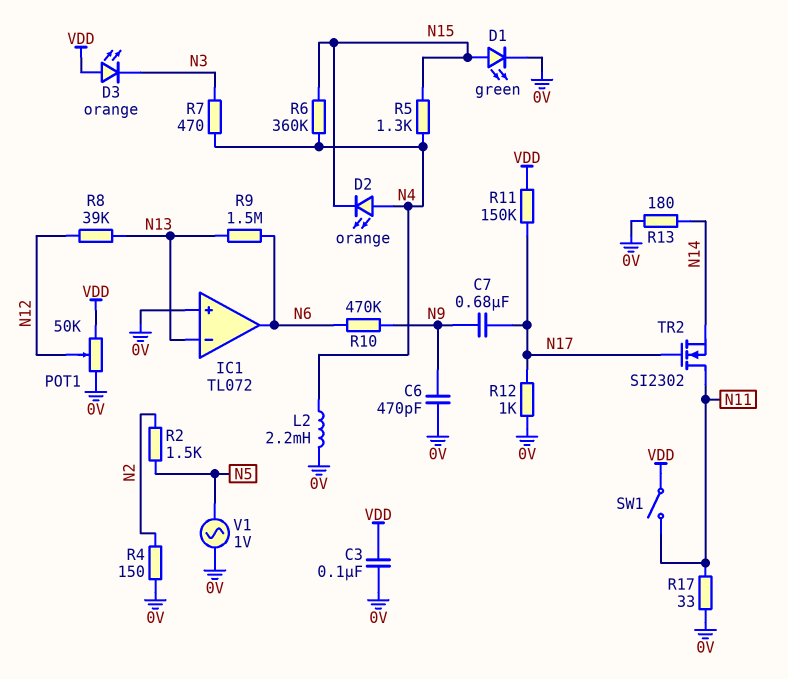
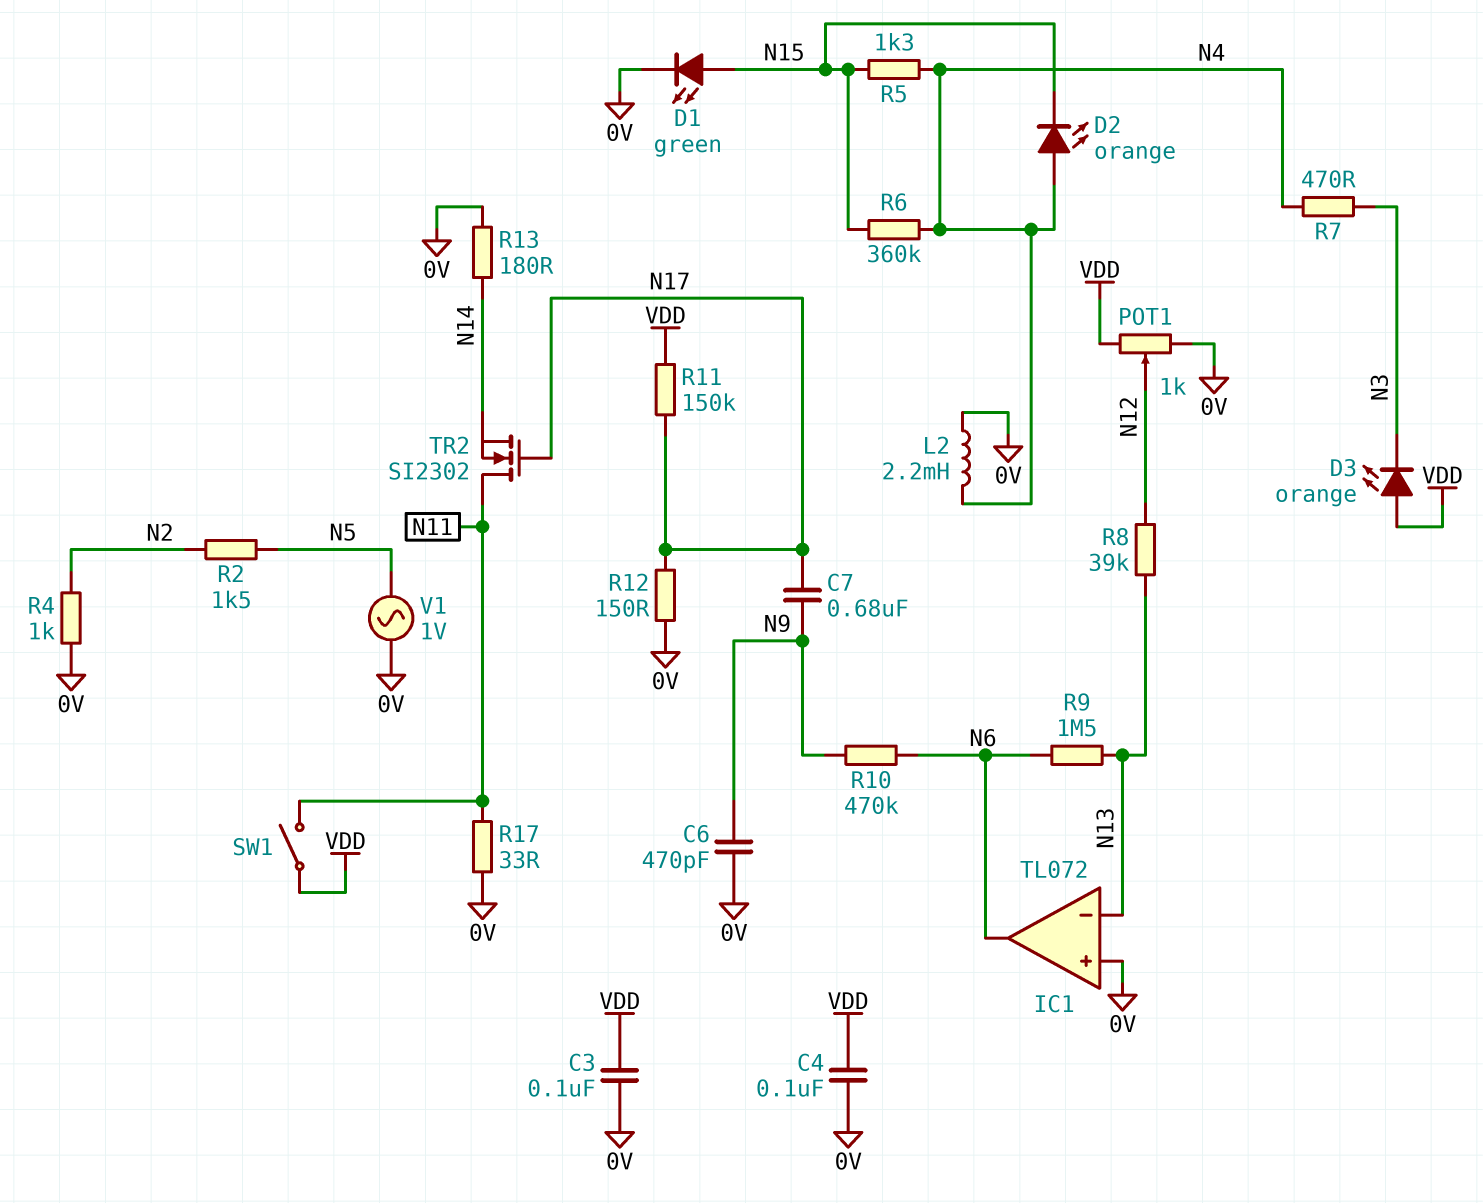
C4: none -> 100nF (0V, VDD)
POT1: 50k (0V, VDD, wiper N12) -> 1k (0V, VDD, wiper N12)
R4: 150 (0V, N2) -> 1k (0V, N2)
R12: 1k (0V, N17) -> 150 (0V, N17)

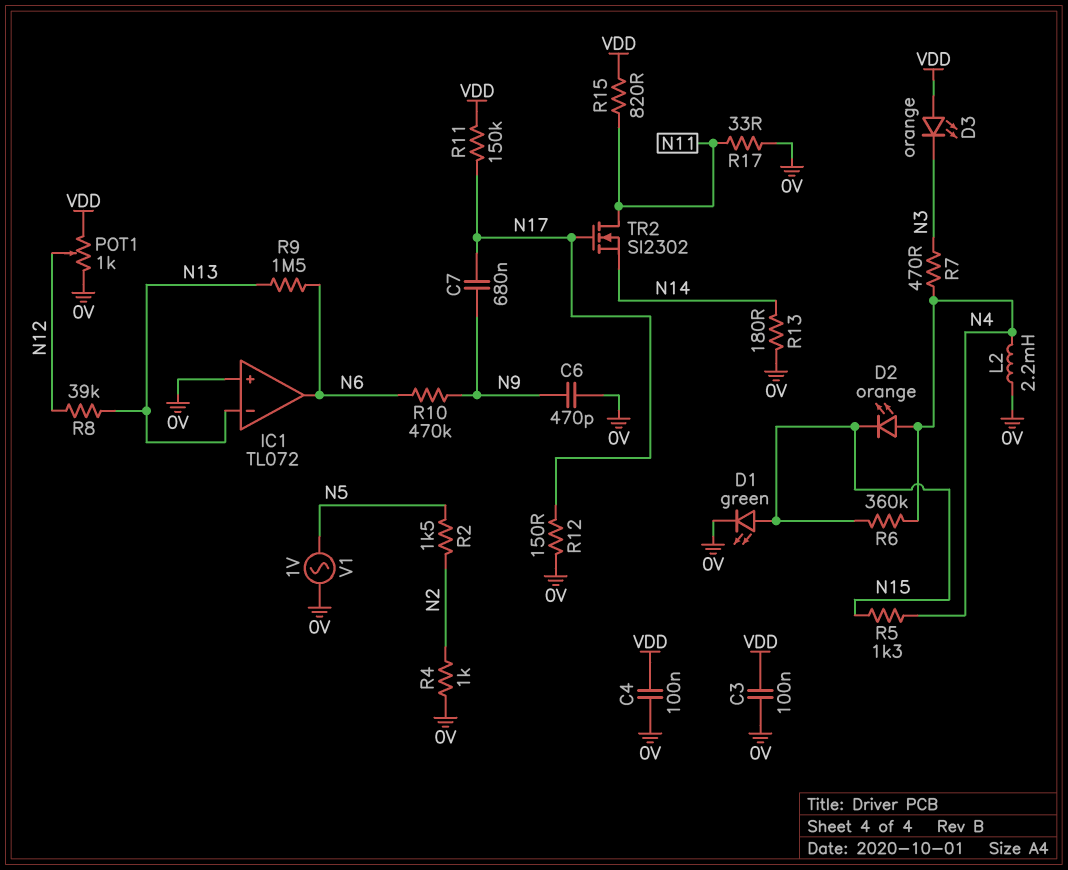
R15: none -> 820 (N11, VDD)
SW1: switch (N11, VDD) -> none

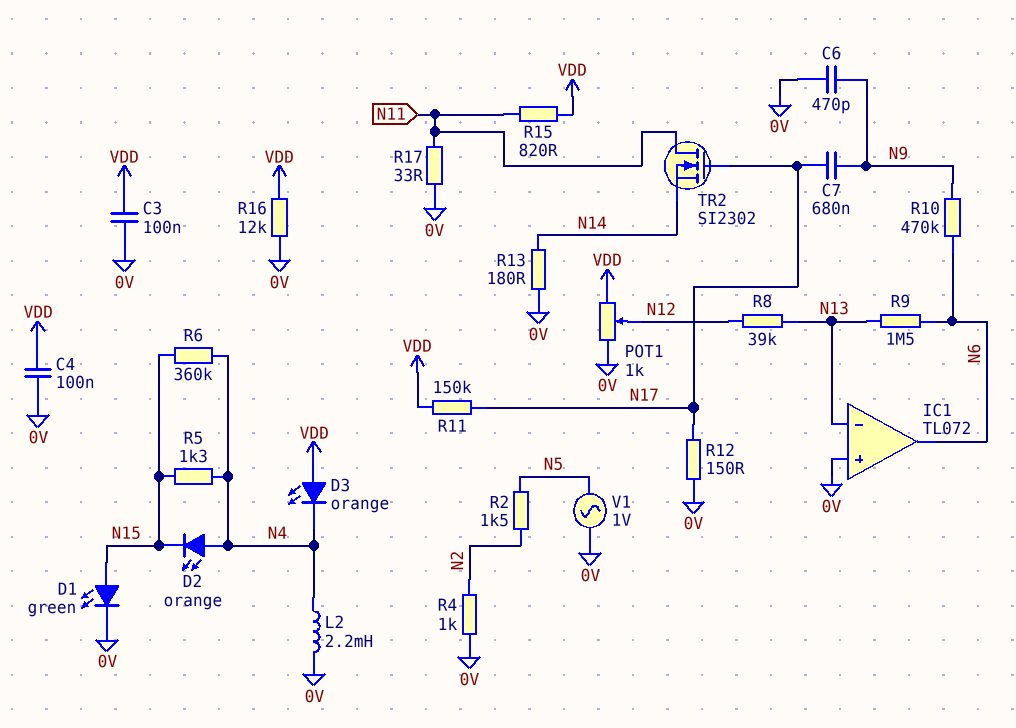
D3: LED orange (A VDD, K N3) -> LED orange (A VDD, K N4)
R7: 470 (N3, N4) -> none
R16: none -> 12k (0V, VDD)

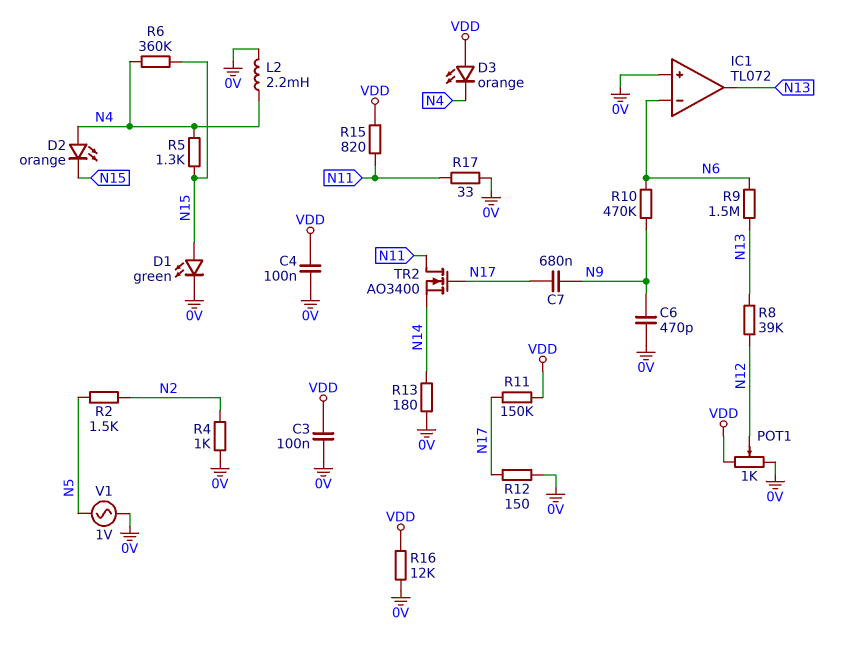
IC1 pin in-: N13 -> N6
IC1 pin out: N6 -> N13
TR2: NMOS SI2302 (G N17, D N11, S N14) -> NMOS AO3400 (G N17, D N11, S N14)

